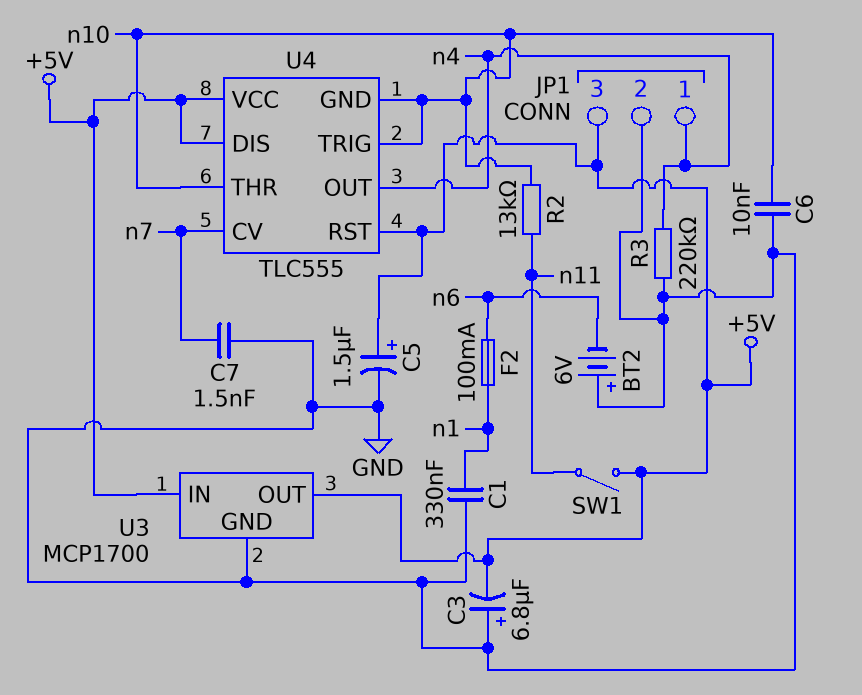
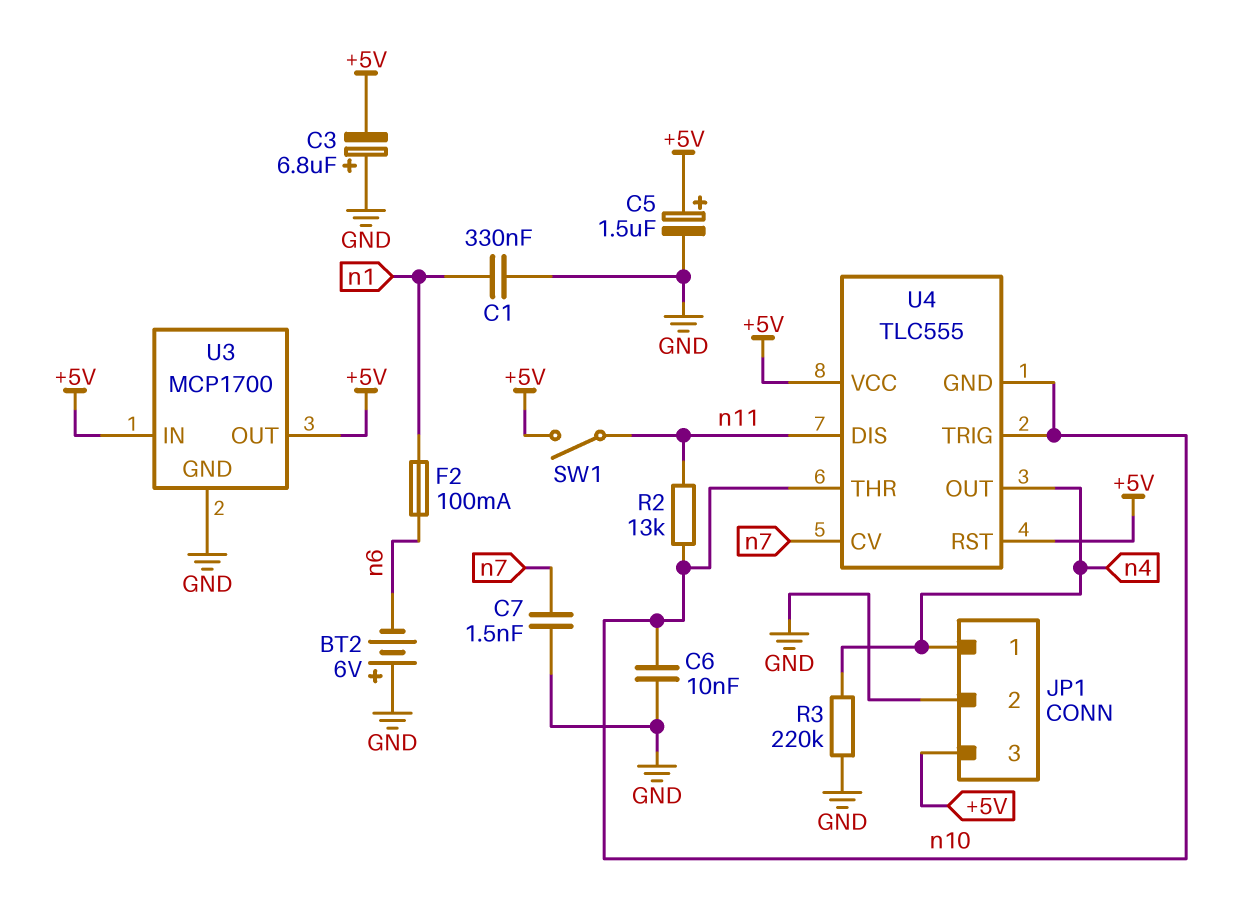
U4 pin DIS: +5V -> n11

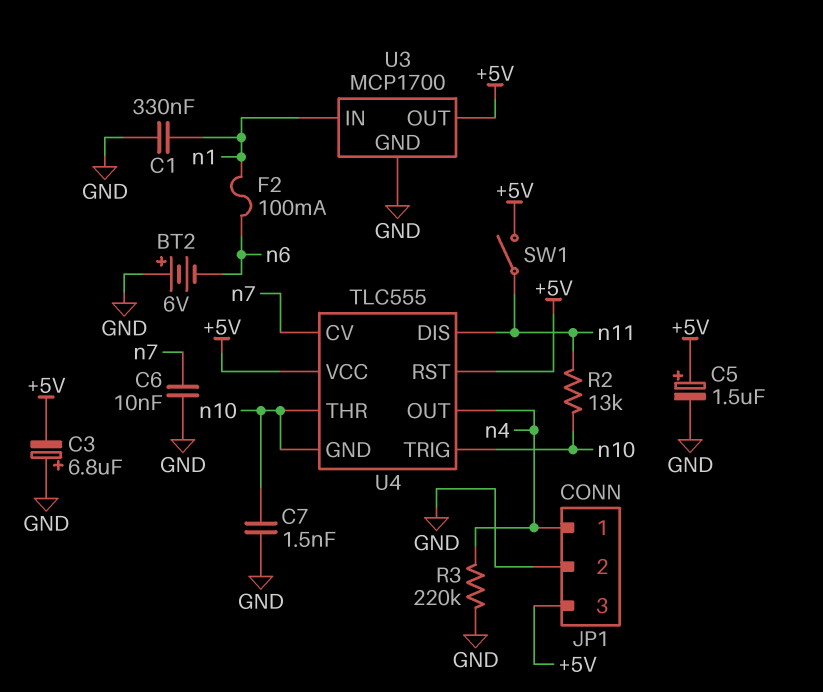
C6: 10nF (GND, n10) -> 10nF (GND, n7)
C7: 1.5nF (GND, n7) -> 1.5nF (GND, n10)
U3 pin IN: +5V -> n1

